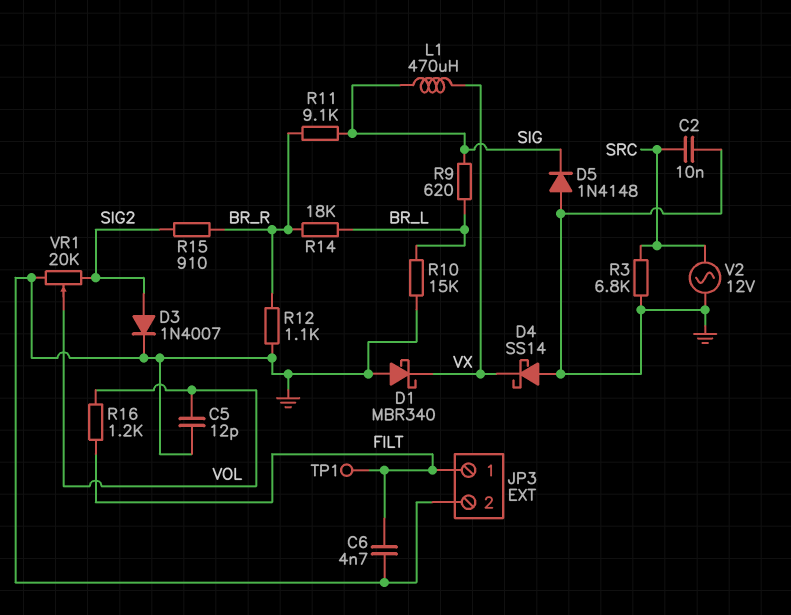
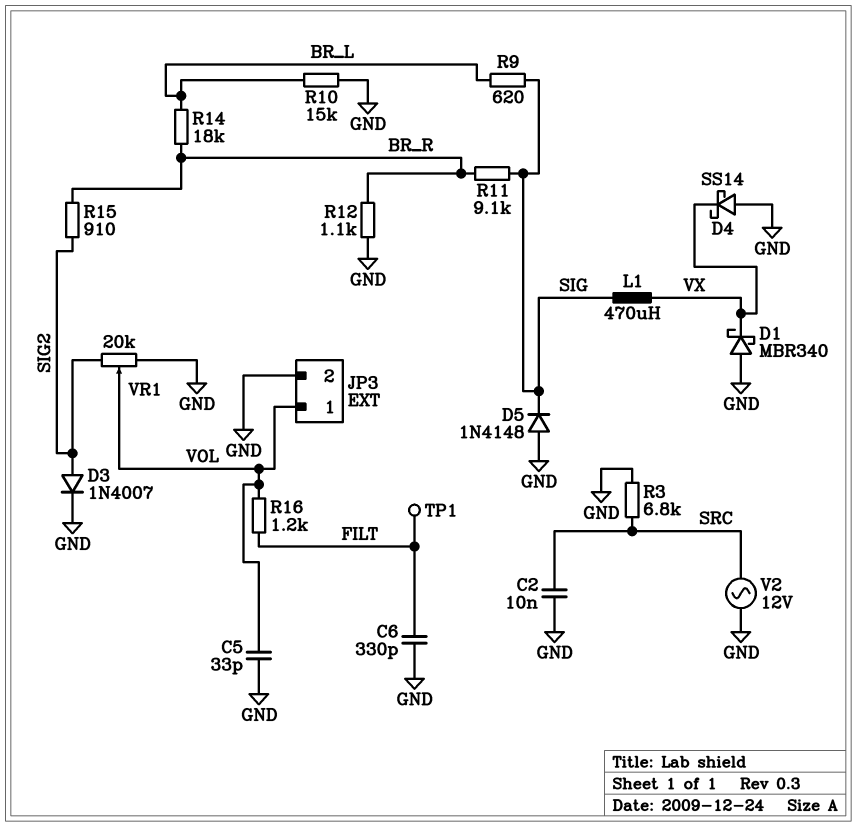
C5: 12pF (GND, VOL) -> 33pF (GND, VOL)
C6: 4.7nF (FILT, GND) -> 330pF (FILT, GND)
JP3 pin 1: FILT -> VOL

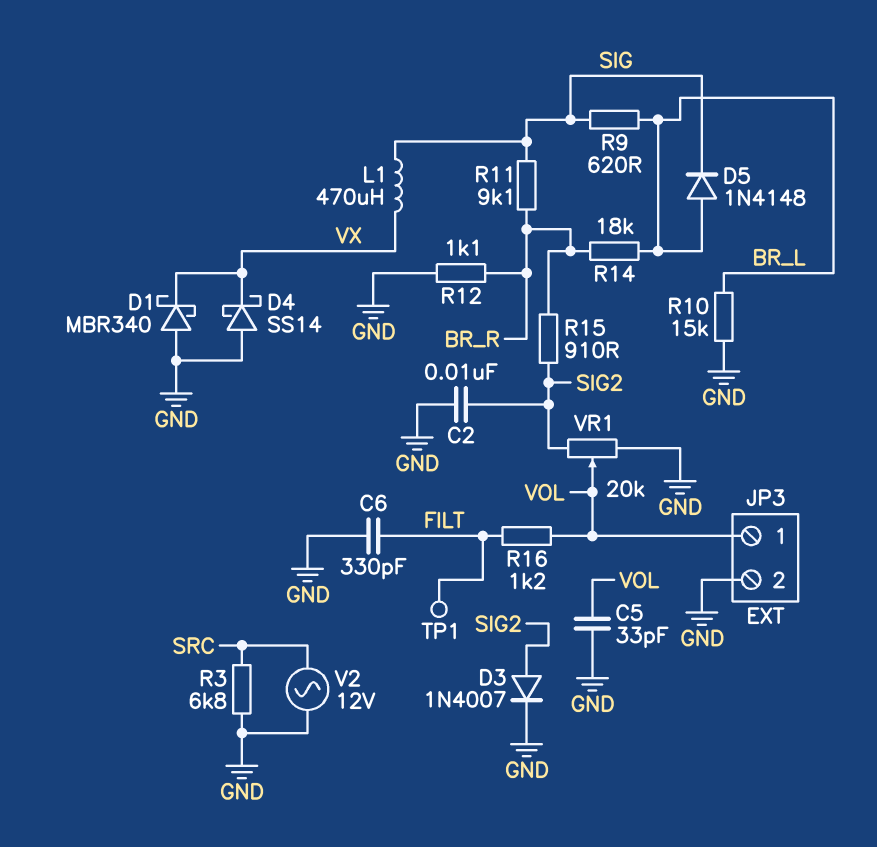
C2: 10nF (GND, SRC) -> 10nF (GND, SIG2)
D5: diode 1N4148 (A GND, K SIG) -> diode 1N4148 (A BR_L, K SIG)

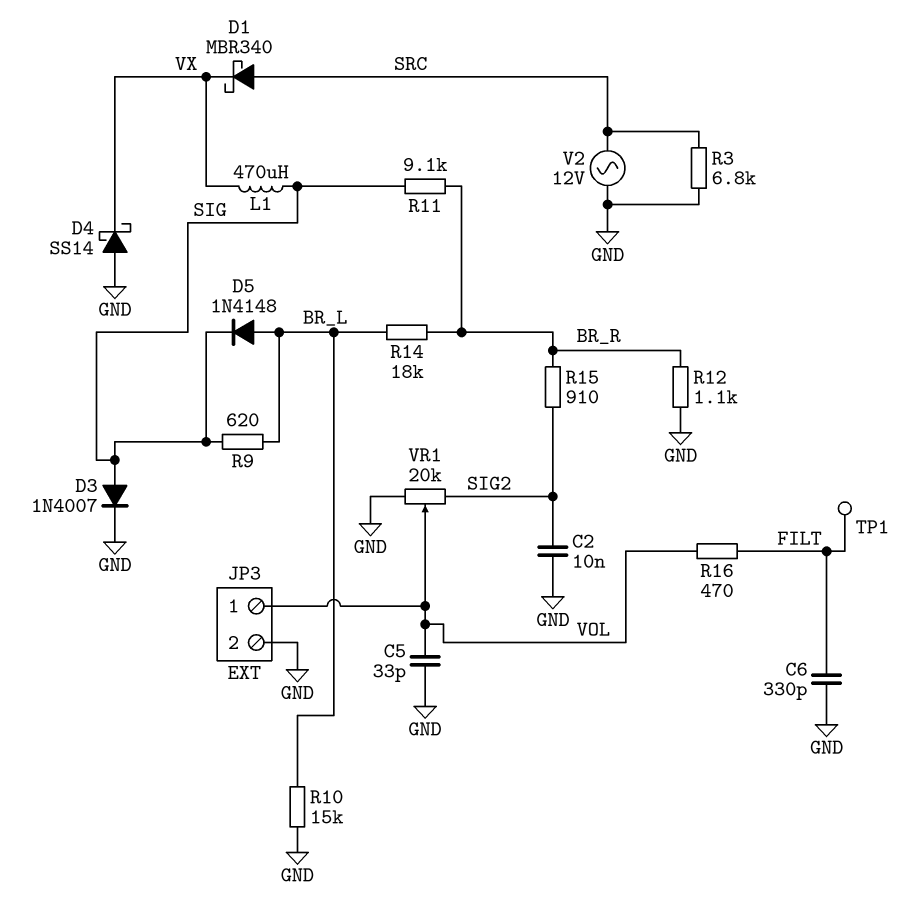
D1: schottky MBR340 (A GND, K VX) -> schottky MBR340 (A SRC, K VX)
D3: diode 1N4007 (A SIG2, K GND) -> diode 1N4007 (A SIG, K GND)
R16: 1.2k (FILT, VOL) -> 470 (FILT, VOL)

